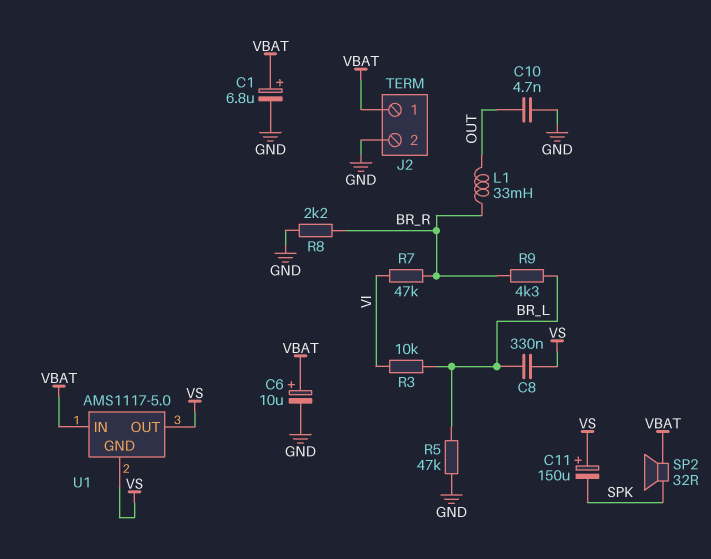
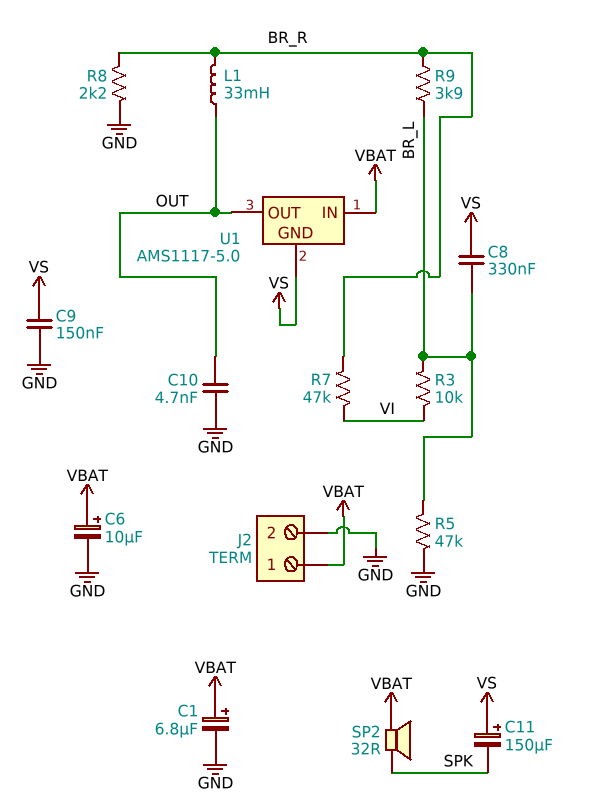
C9: none -> 150nF (GND, VS)
R9: 4.3k (BR_L, BR_R) -> 3.9k (BR_L, BR_R)
U1 pin OUT: VS -> OUT

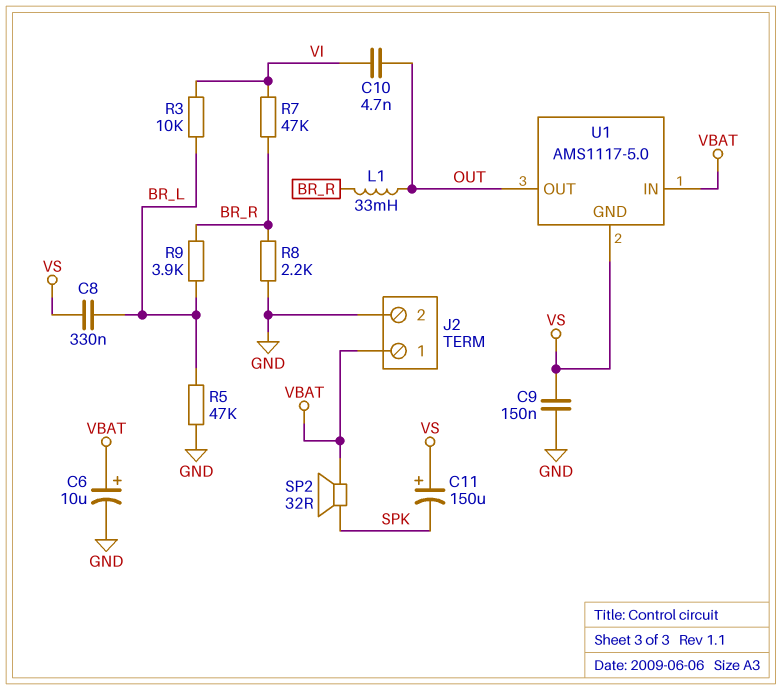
C1: 6.8uF (plus VBAT, minus GND) -> none
C10: 4.7nF (GND, OUT) -> 4.7nF (OUT, VI)

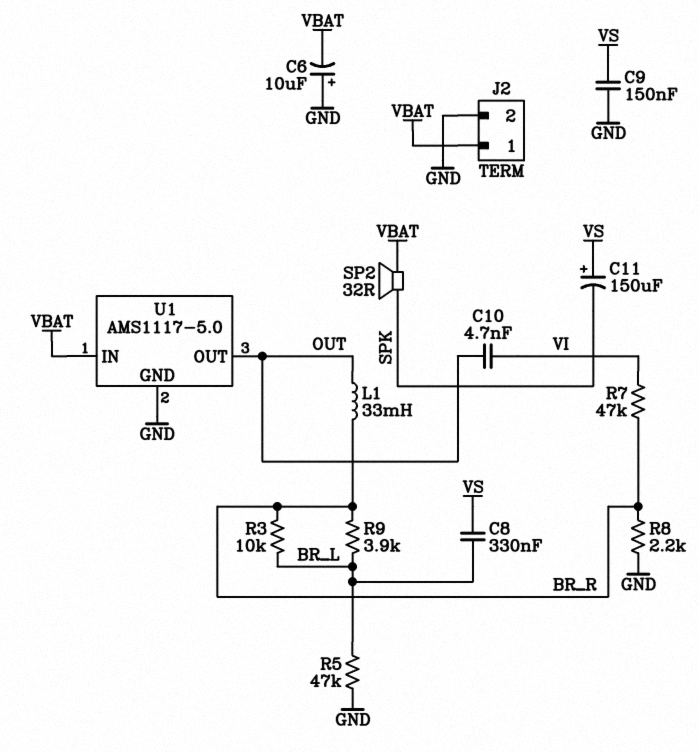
C6: 10uF (plus VBAT, minus GND) -> 10uF (plus GND, minus VBAT)
R3: 10k (BR_L, VI) -> 10k (BR_L, BR_R)
U1 pin GND: VS -> GND

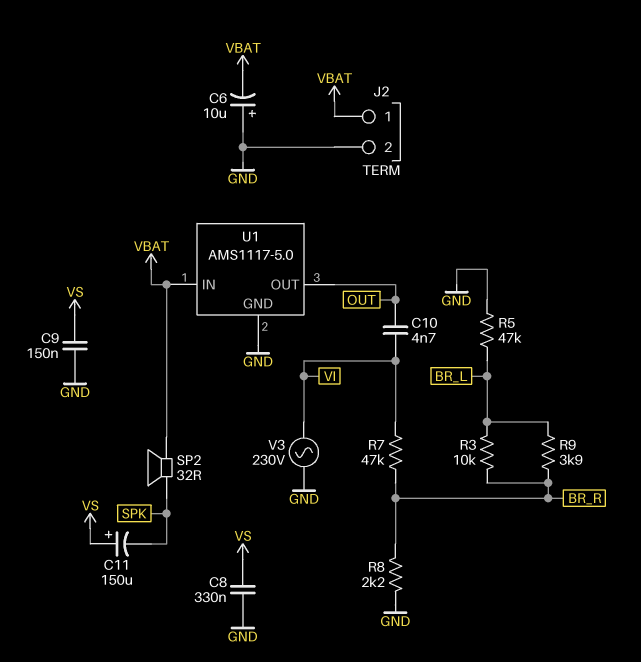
C8: 330nF (BR_L, VS) -> 330nF (GND, VS)
L1: 33mH (BR_R, OUT) -> none
V3: none -> AC 230V (GND, VI)

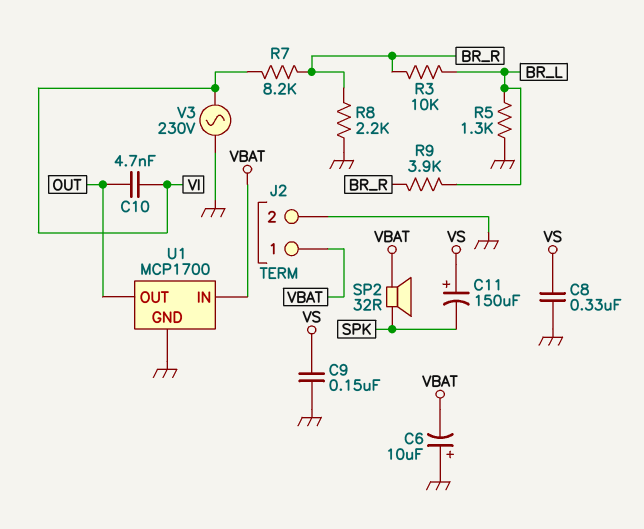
R5: 47k (BR_L, GND) -> 1.3k (BR_L, GND)
R7: 47k (BR_R, VI) -> 8.2k (BR_R, VI)
U1: AMS1117-5.0 -> MCP1700

